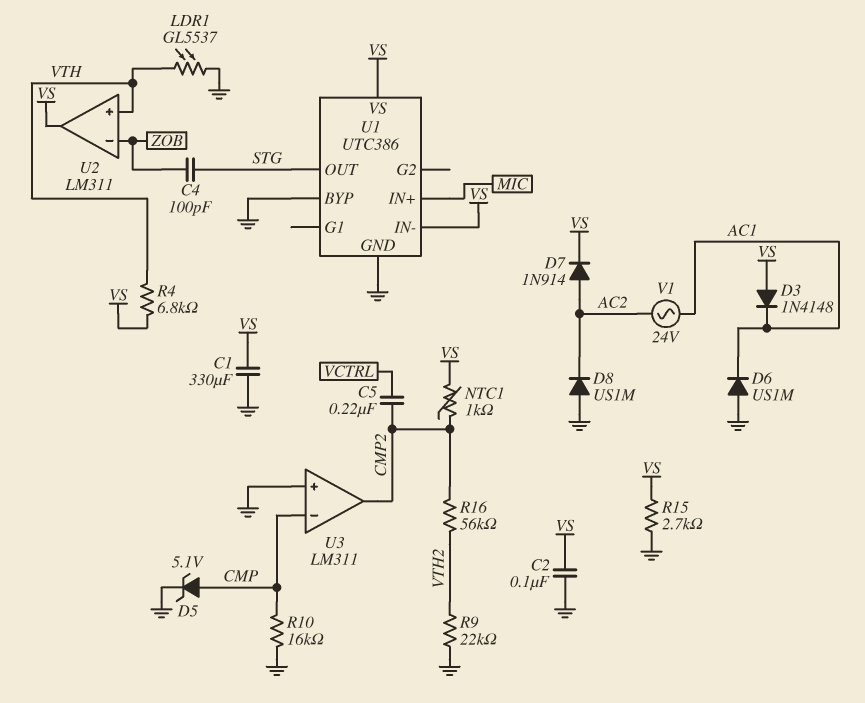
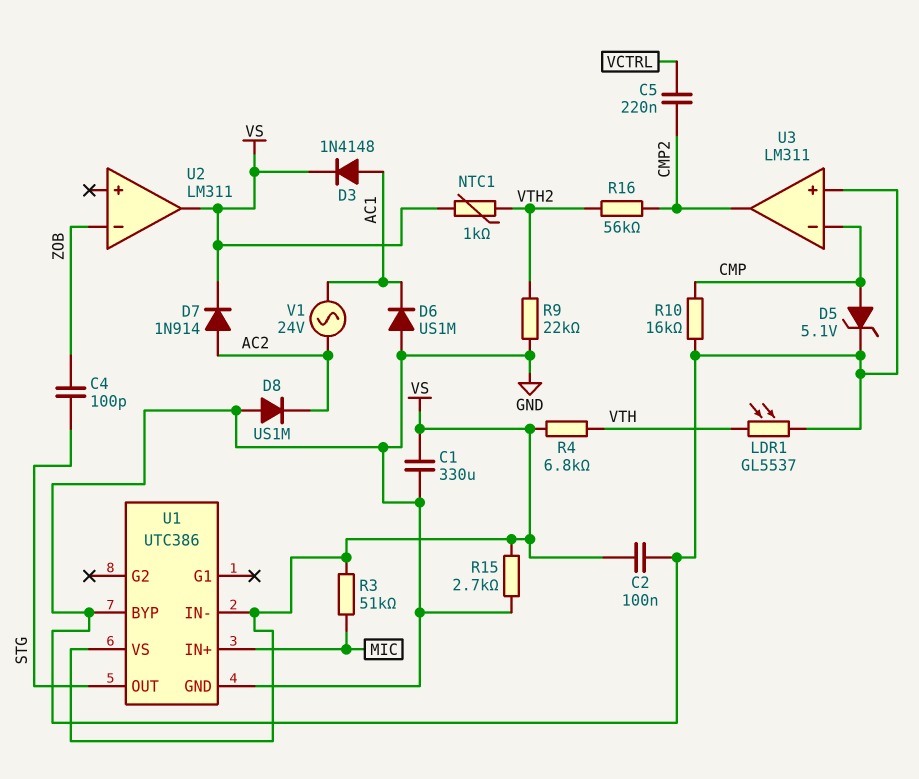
D3: diode 1N4148 (A VS, K AC1) -> diode 1N4148 (A AC1, K VS)
NTC1: 1k (CMP2, VS) -> 1k (VS, VTH2)
R3: none -> 51k (MIC, VS)
U2 pin in+: VTH -> none

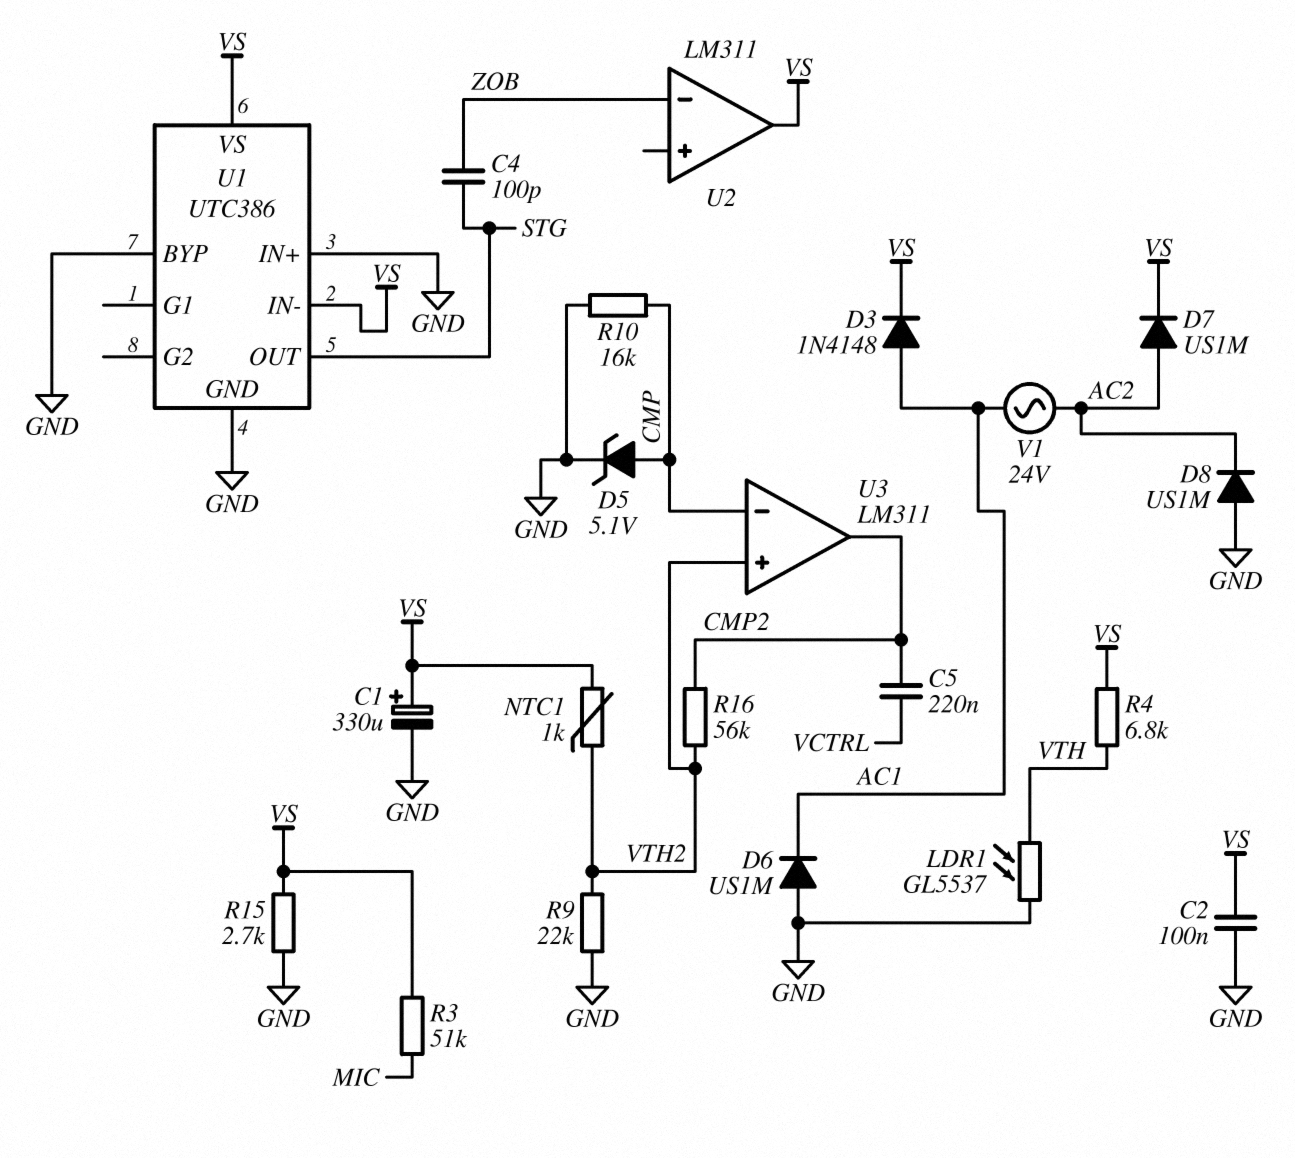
C1: 330uF (GND, VS) -> 330uF (plus VS, minus GND)
D7: diode 1N914 (A AC2, K VS) -> diode US1M (A AC2, K VS)
U1 pin IN+: MIC -> GND
U3 pin in+: GND -> VTH2

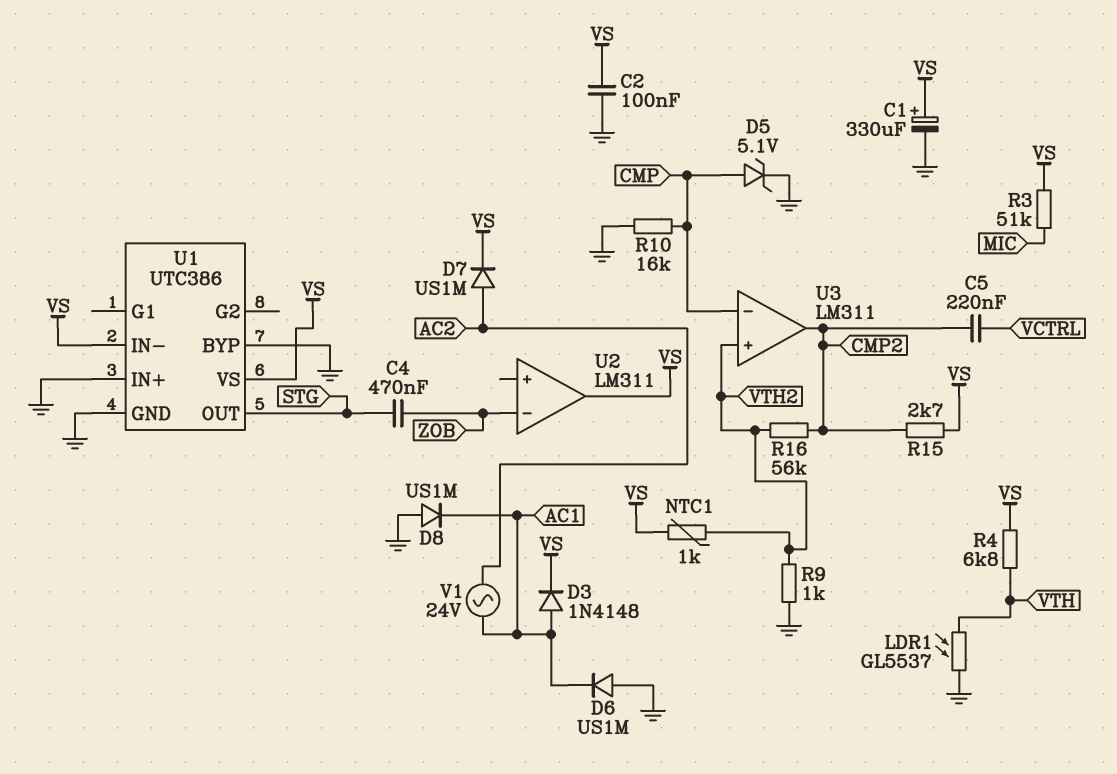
C4: 100pF (STG, ZOB) -> 470nF (STG, ZOB)
D8: diode US1M (A GND, K AC2) -> diode US1M (A GND, K AC1)
R9: 22k (GND, VTH2) -> 1k (GND, VTH2)
R15: 2.7k (GND, VS) -> 2.7k (CMP2, VS)

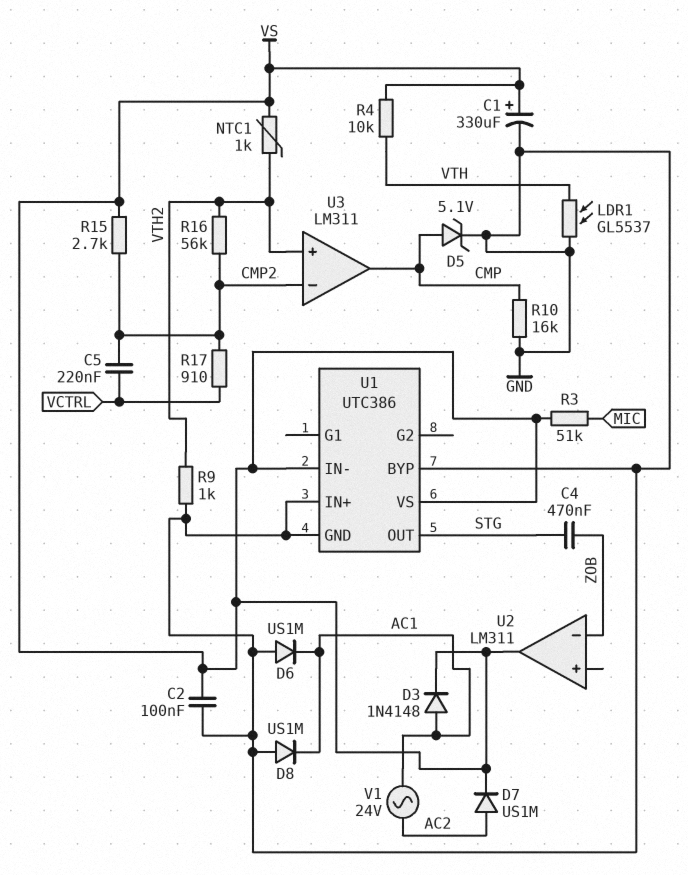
R4: 6.8k (VS, VTH) -> 10k (VS, VTH)
R17: none -> 910 (CMP2, VCTRL)
U3 pin in-: CMP -> CMP2
U3 pin out: CMP2 -> CMP

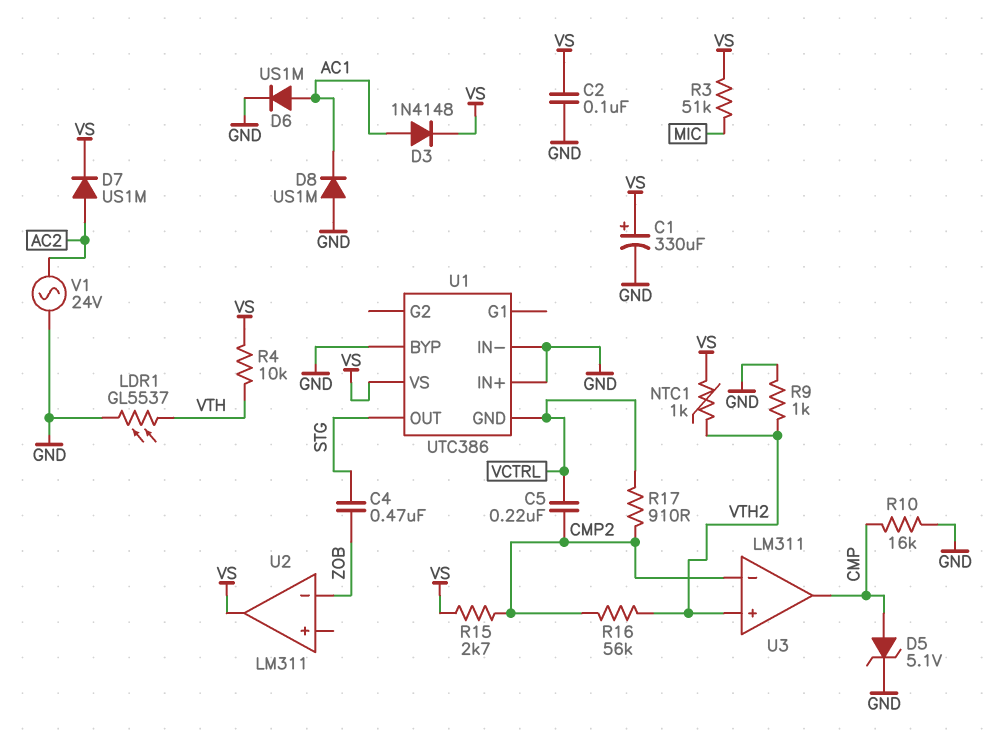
D6: diode US1M (A GND, K AC1) -> diode US1M (A AC1, K GND)
U1 pin GND: GND -> VCTRL
U1 pin IN-: VS -> GND
V1: AC 24V (AC1, AC2) -> AC 24V (AC2, GND)

